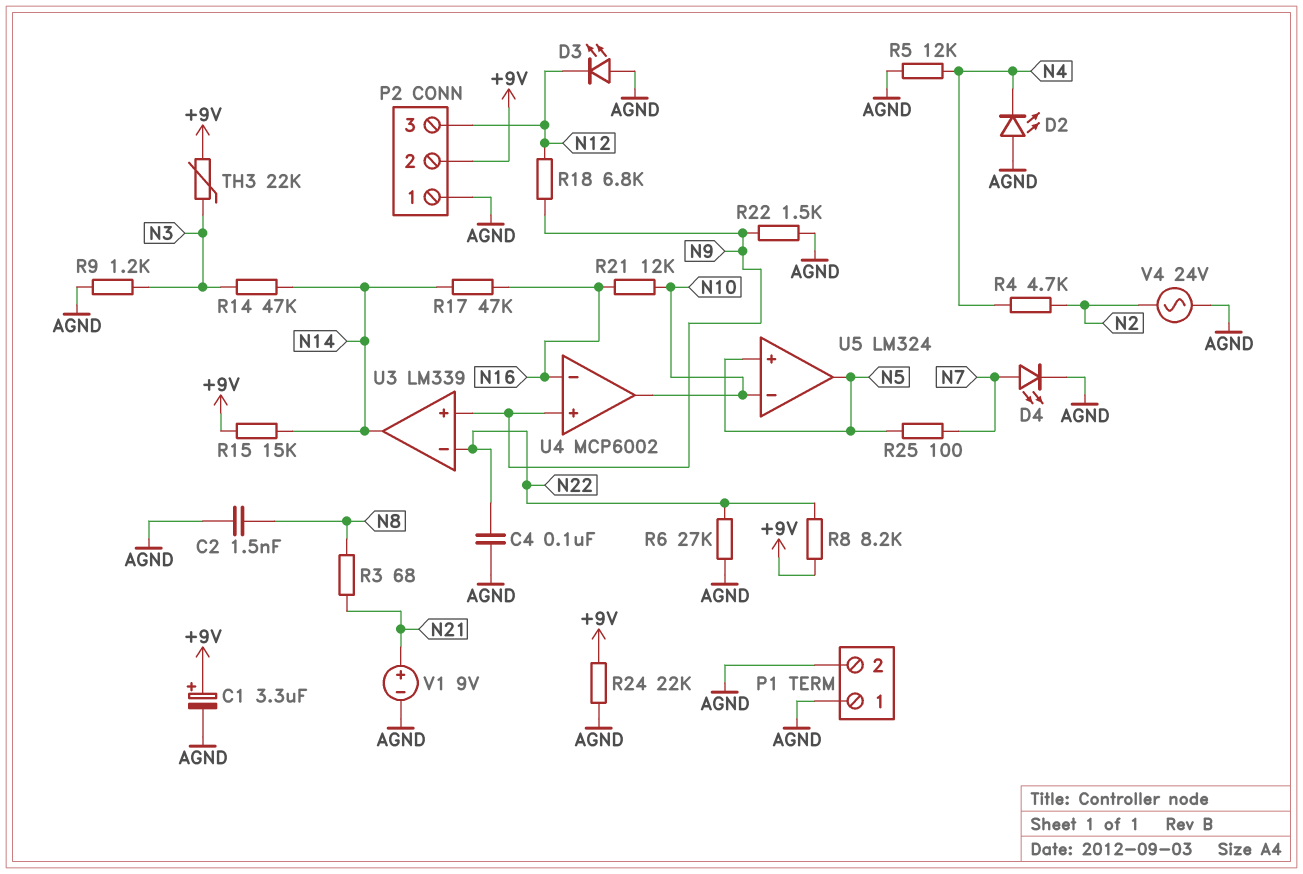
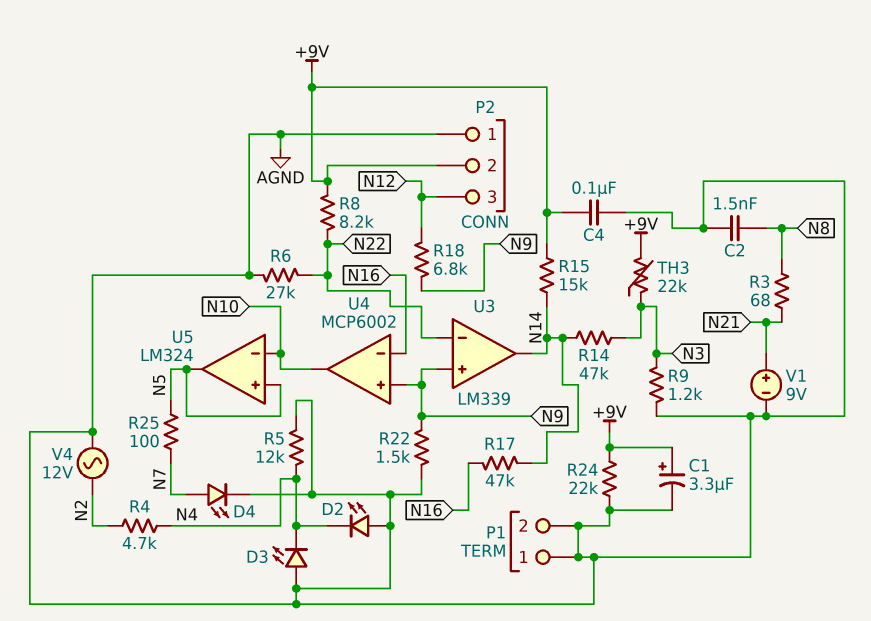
C4: 100nF (AGND, N22) -> 100nF (+9V, AGND)
D3: LED (A AGND, K N12) -> LED (A AGND, K N4)
R21: 12k (N10, N16) -> none
V4: AC 24V (AGND, N2) -> AC 12V (AGND, N2)

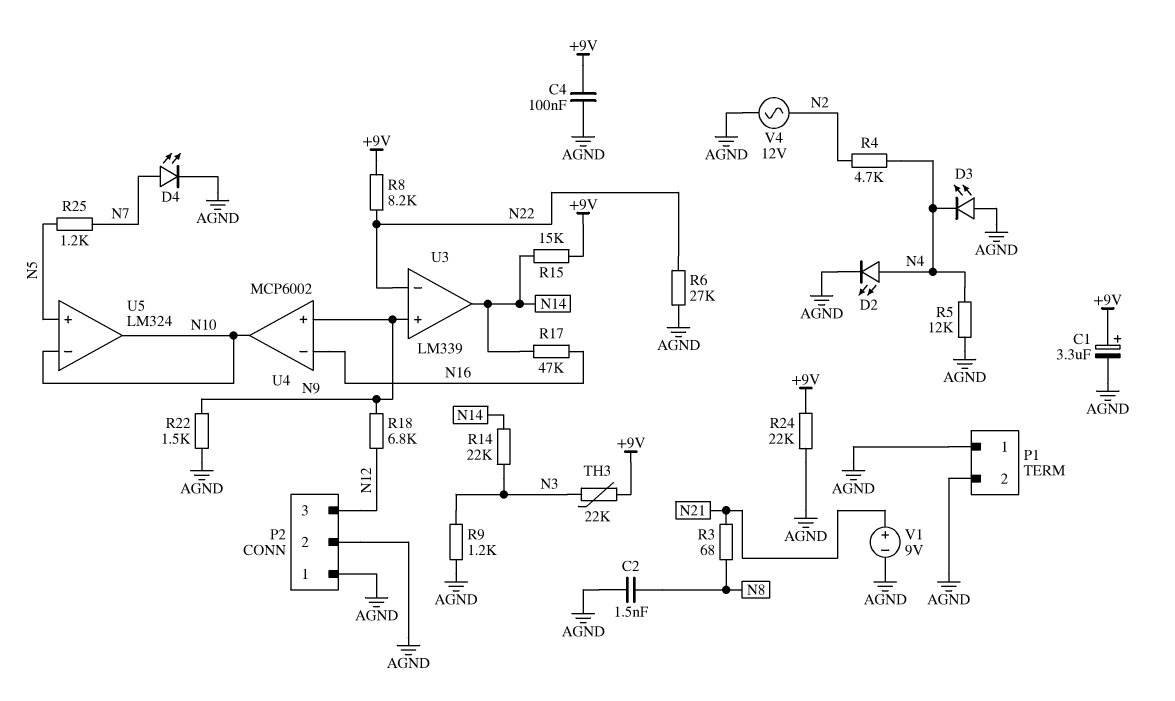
D2: LED (A AGND, K N4) -> LED (A N4, K AGND)
P2 pin 2: +9V -> AGND
R14: 47k (N3, N14) -> 22k (N3, N14)
R25: 100 (N5, N7) -> 1.2k (N5, N7)
U5 pin out: N5 -> N10

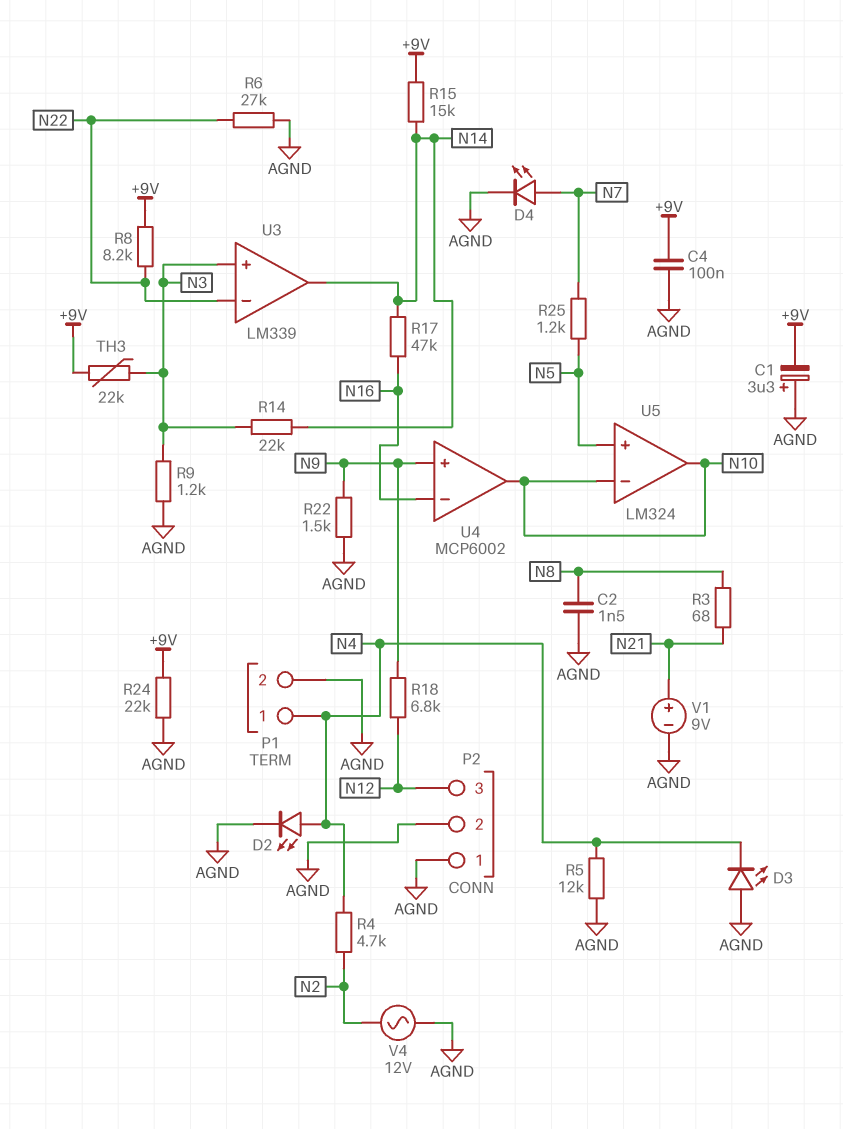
C1: 3.3uF (plus +9V, minus AGND) -> 3.3uF (plus AGND, minus +9V)
P1 pin 1: AGND -> N4
U3 pin in+: N9 -> N3

